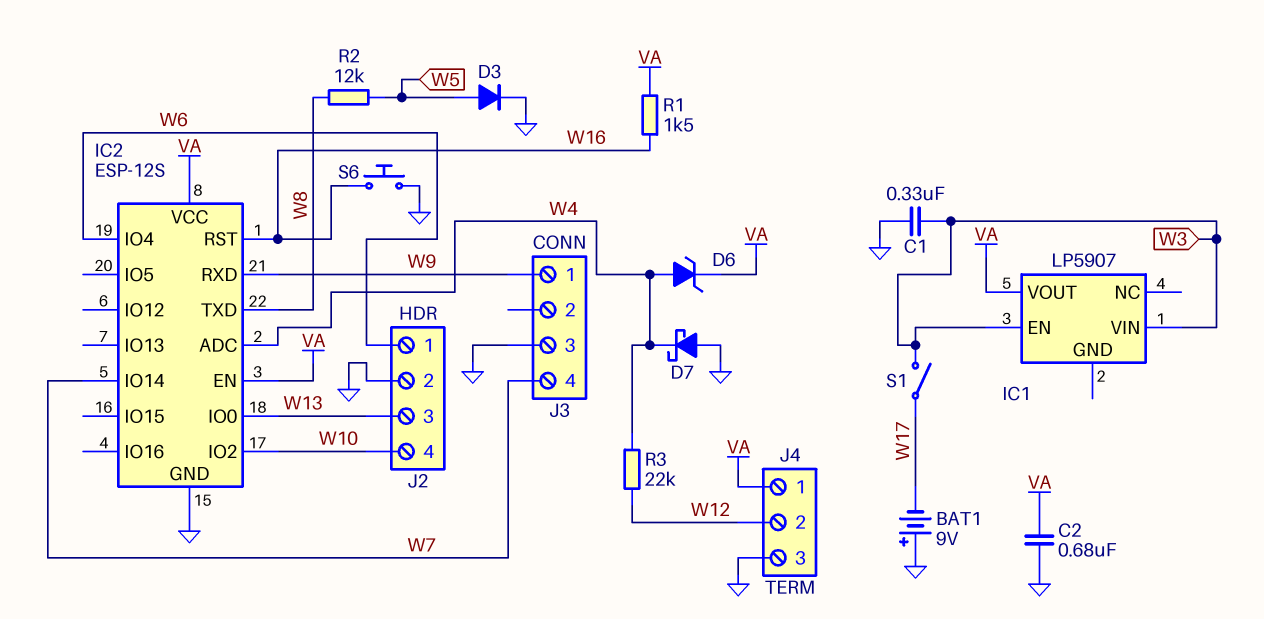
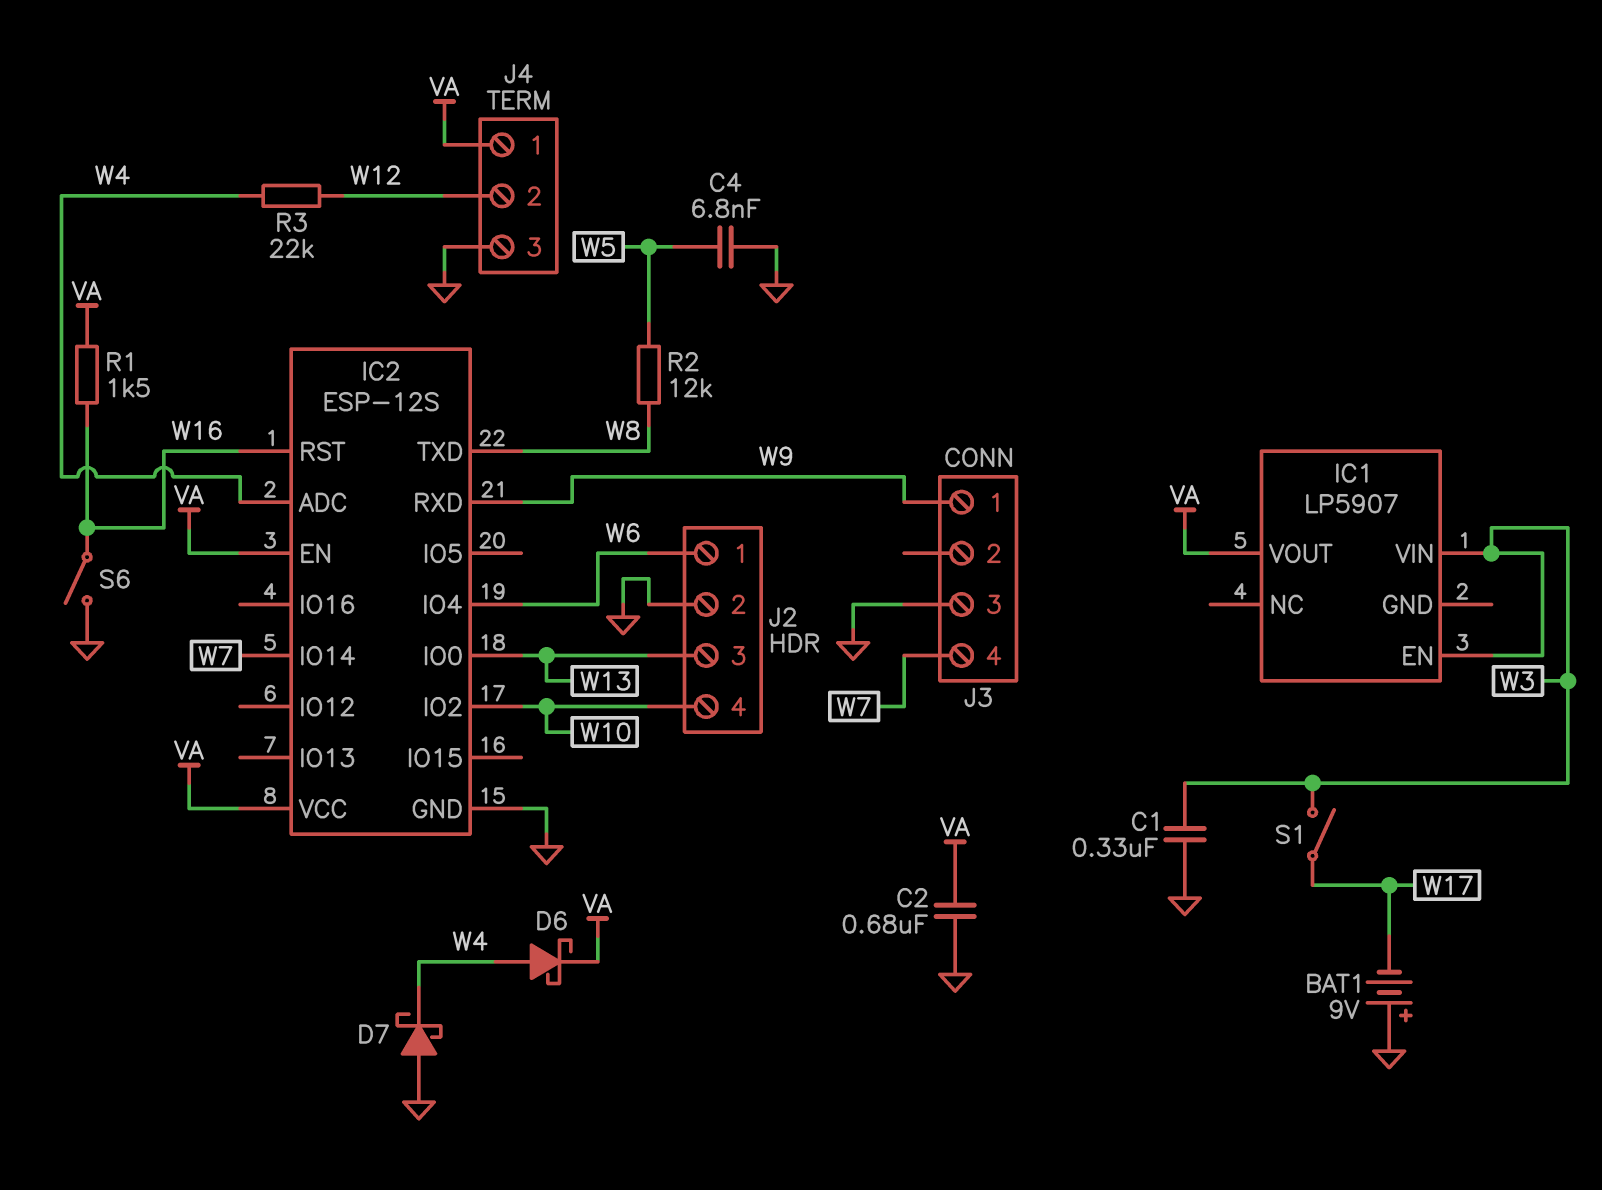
C4: none -> 6.8nF (GND, W5)
D3: diode (A W5, K GND) -> none
D6: zener (A W4, K VA) -> schottky (A W4, K VA)
S6: button (GND, W16) -> switch (GND, W16)

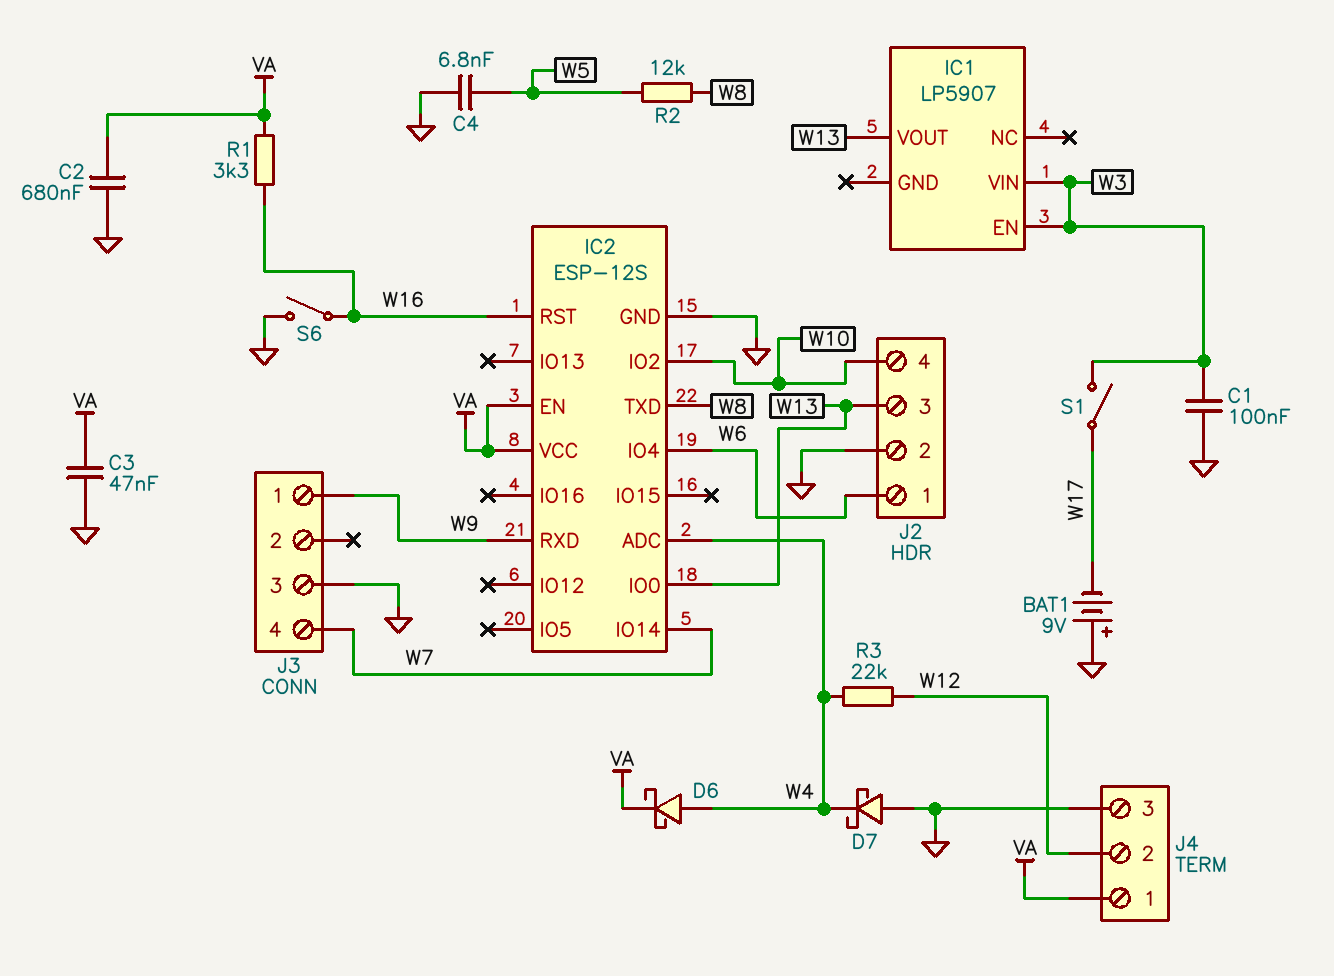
C1: 330nF (GND, W3) -> 100nF (GND, W3)
C3: none -> 47nF (GND, VA)
IC1 pin VOUT: VA -> W13
R1: 1.5k (VA, W16) -> 3.3k (VA, W16)

